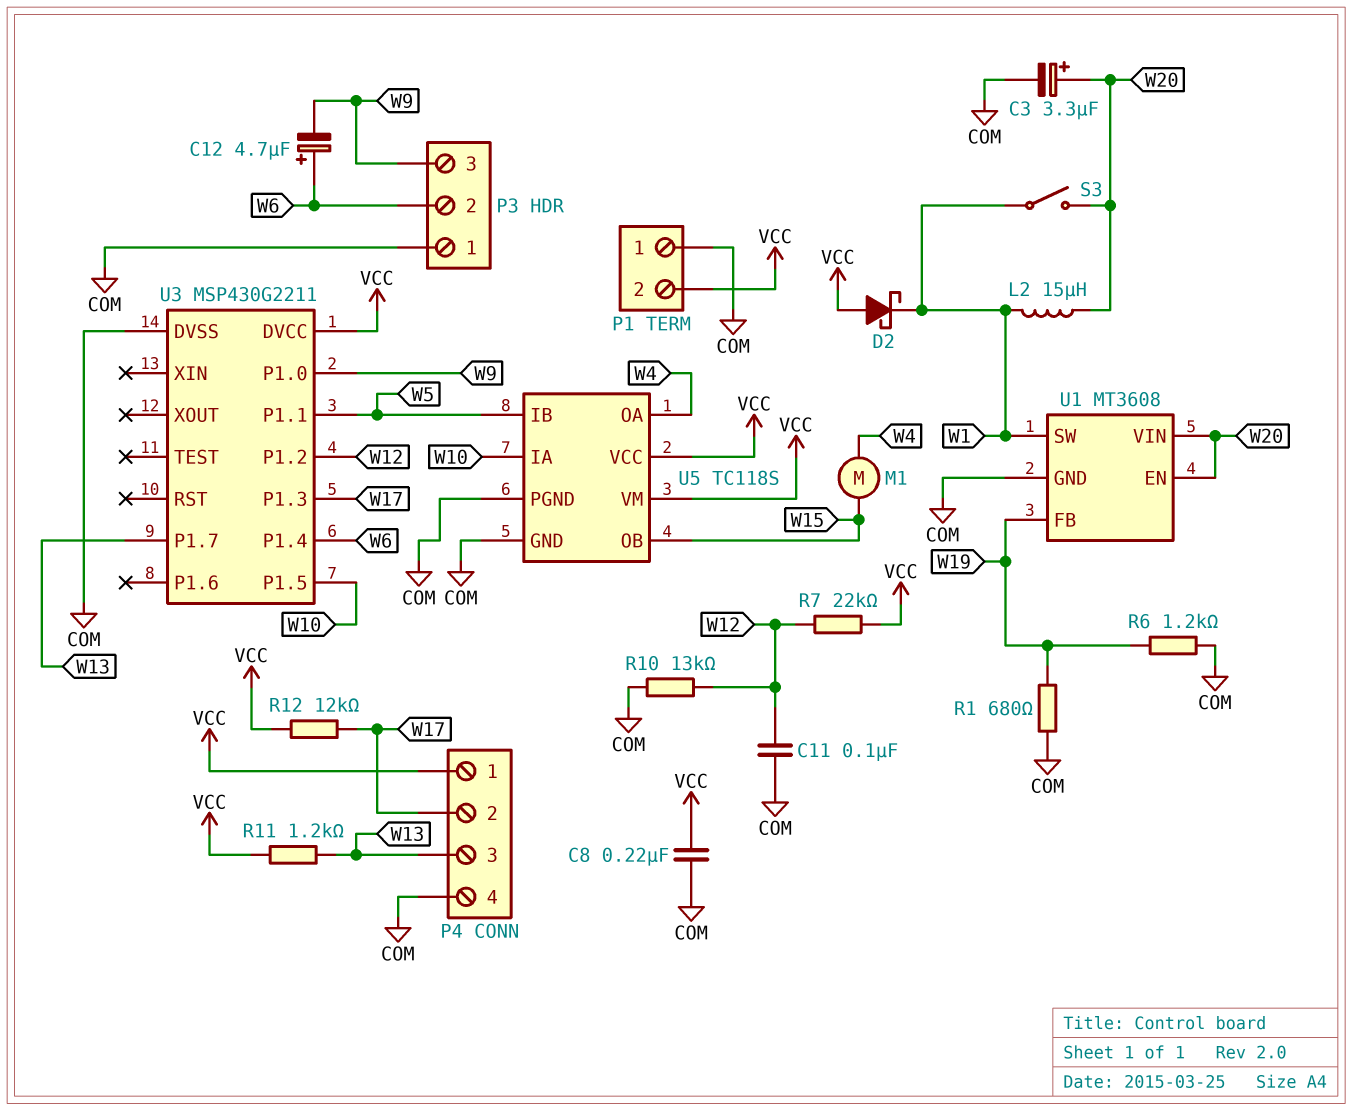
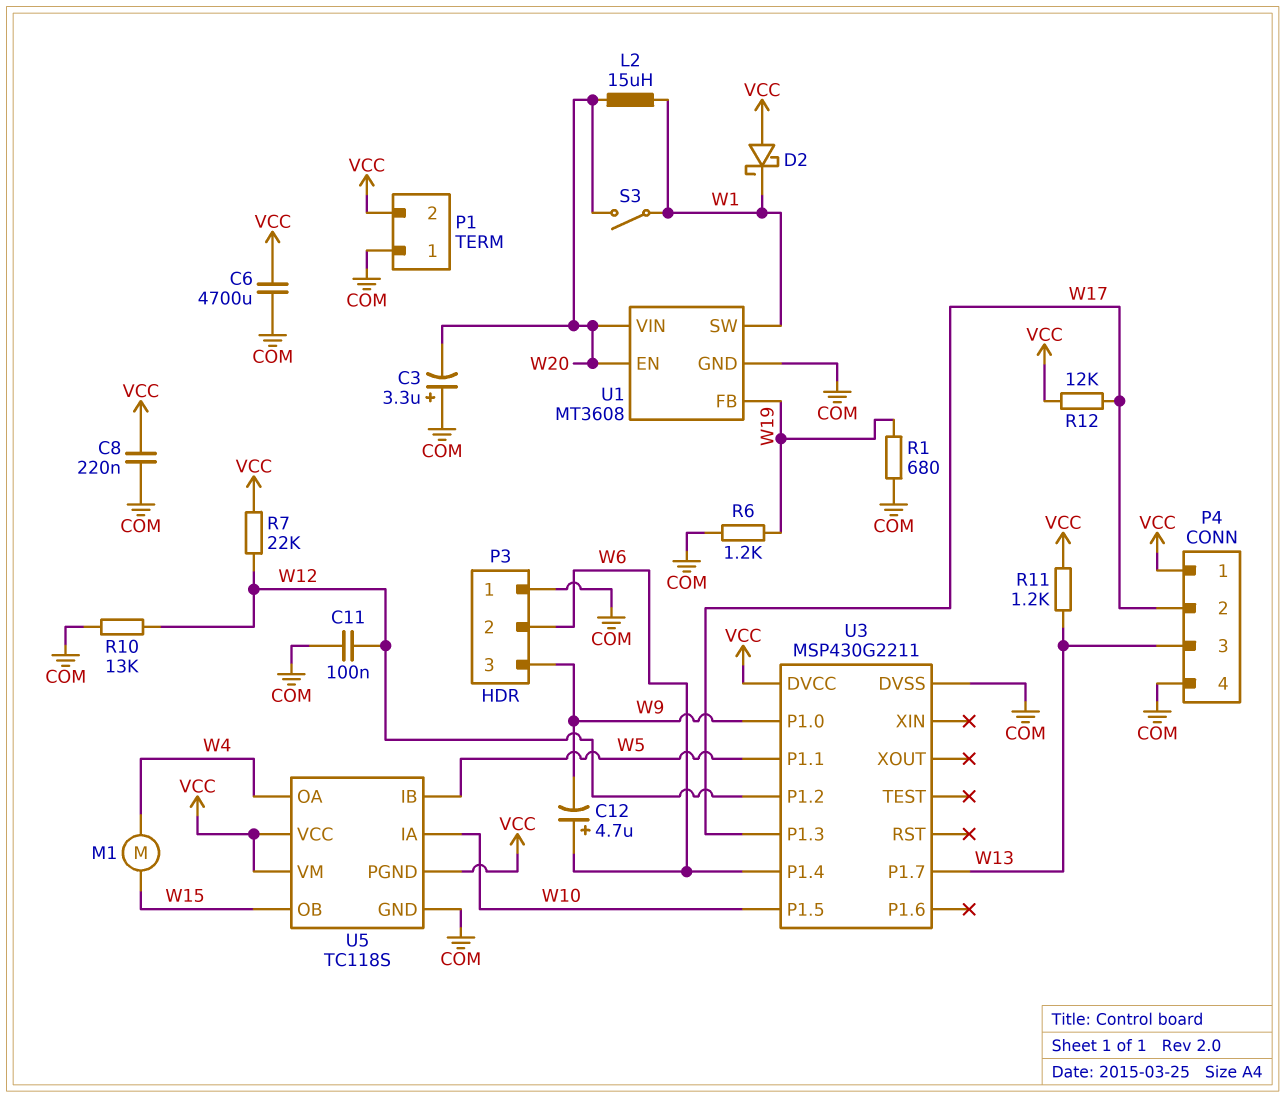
C3: 3.3uF (plus W20, minus COM) -> 3.3uF (plus COM, minus W20)
C6: none -> 4700uF (COM, VCC)
U5 pin PGND: COM -> VCC

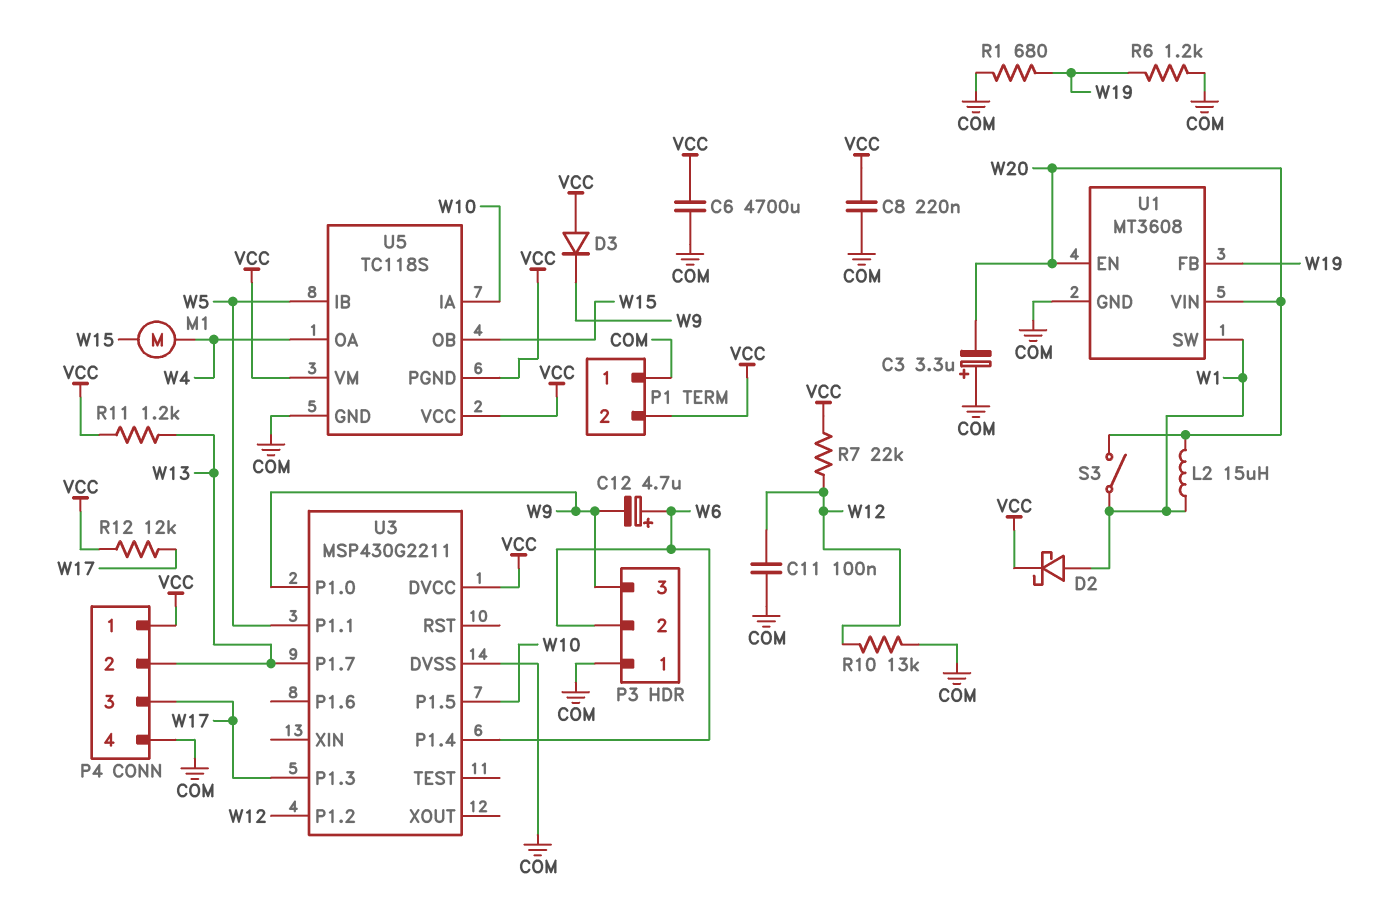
D2: schottky (A VCC, K W1) -> schottky (A W1, K VCC)
D3: none -> diode (A VCC, K W9)
P4 pin 2: W17 -> W13
P4 pin 3: W13 -> W17

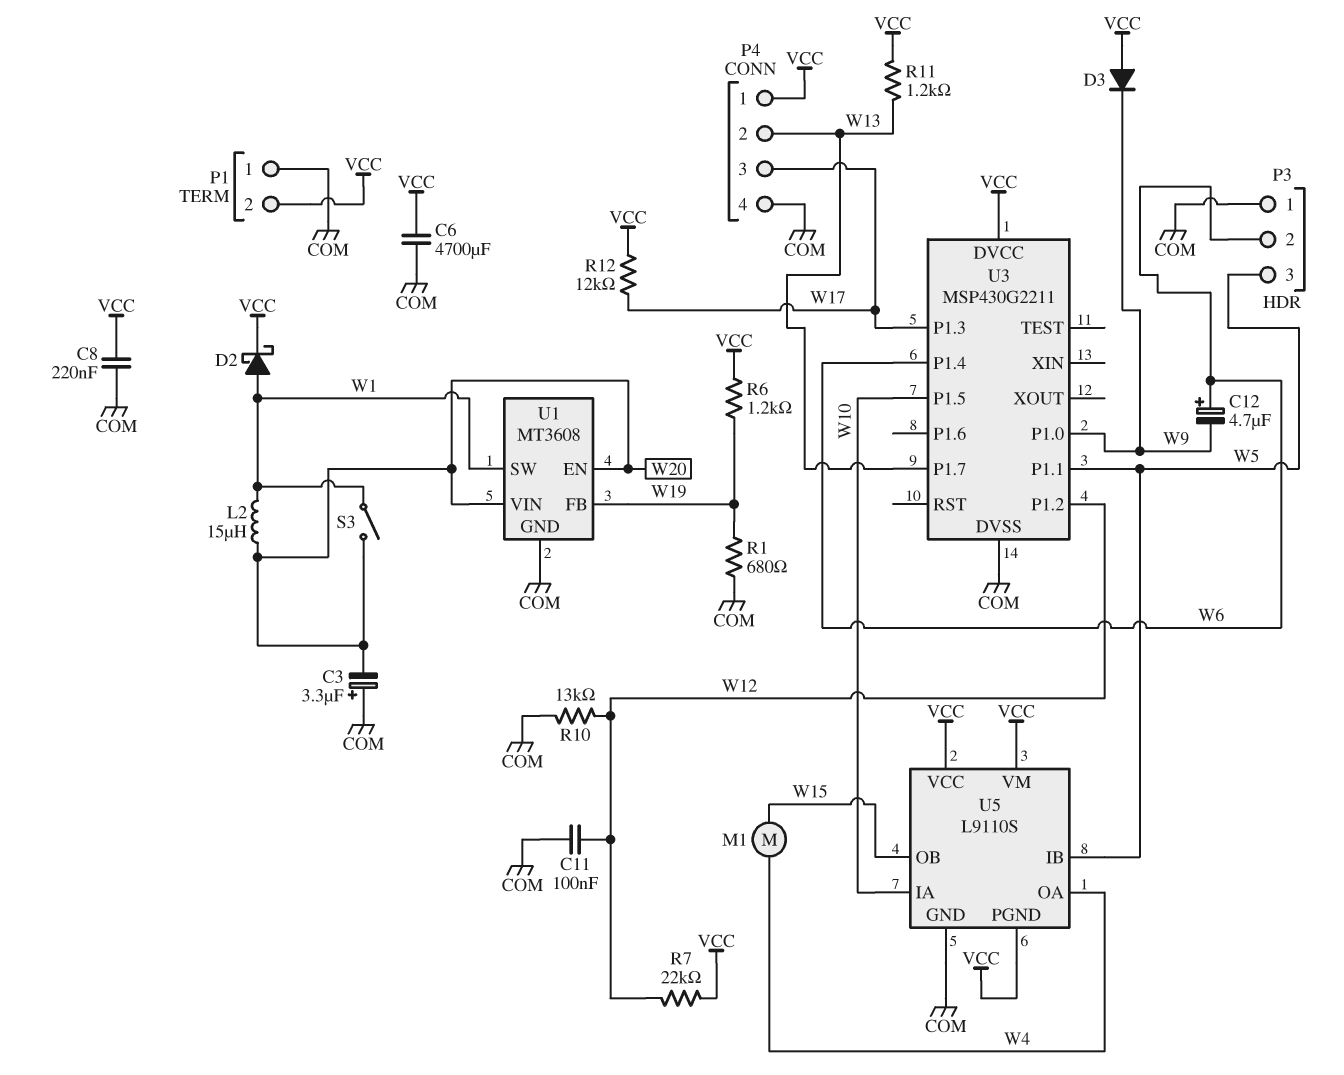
P3 pin 3: W9 -> W5
R6: 1.2k (COM, W19) -> 1.2k (VCC, W19)
U5: TC118S -> L9110S

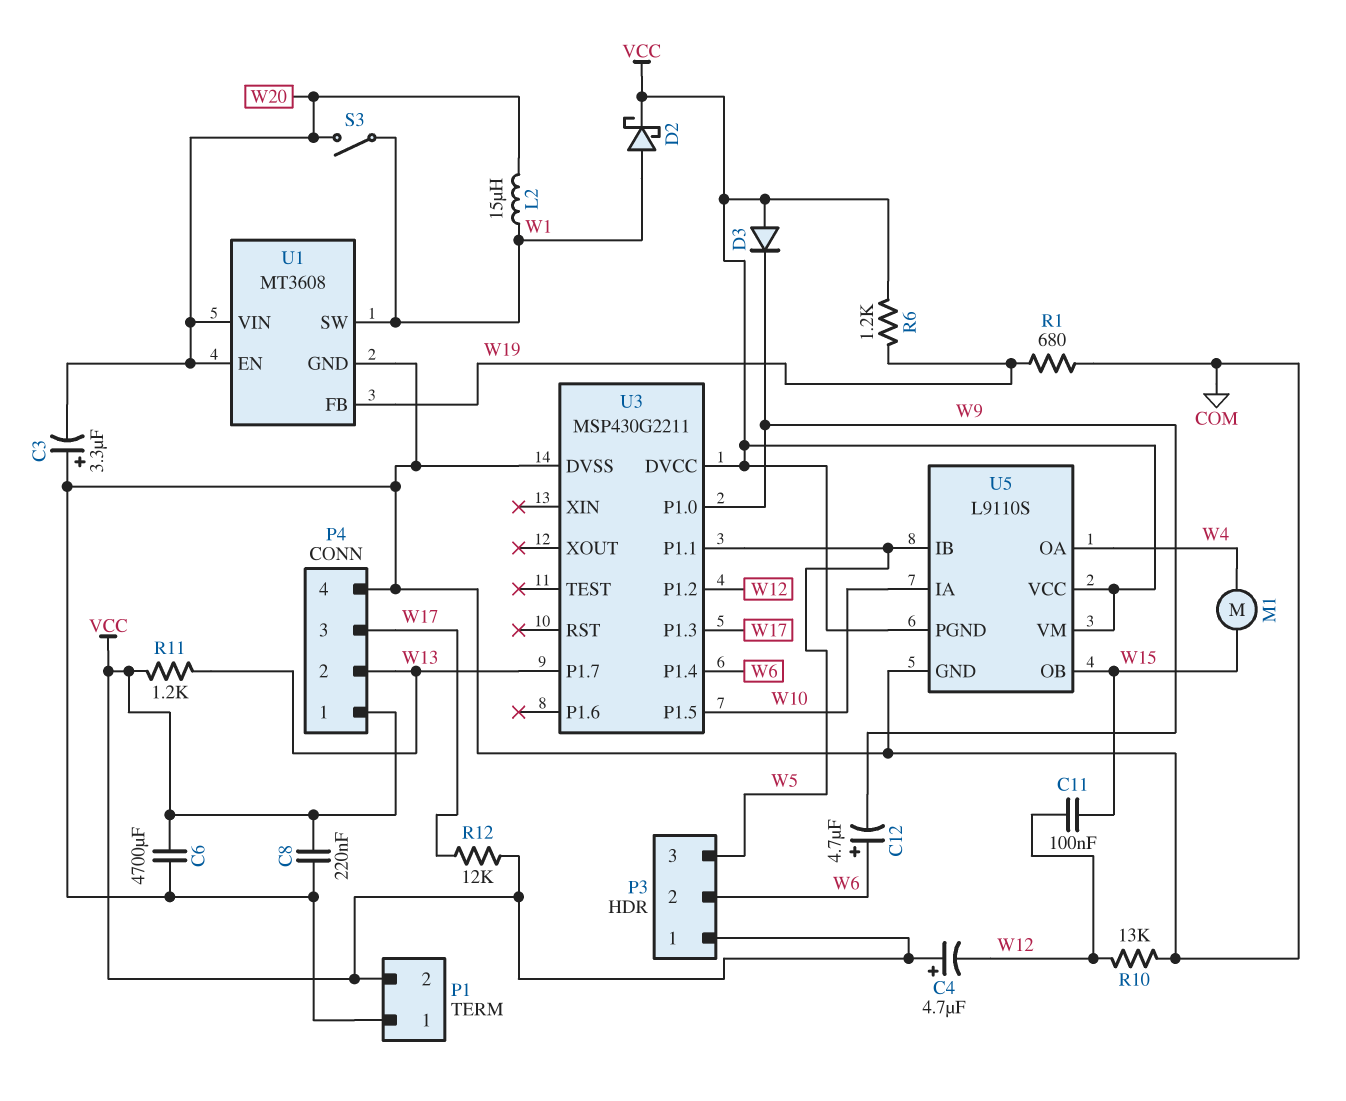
C4: none -> 4.7uF (plus VCC, minus W12)
C11: 100nF (COM, W12) -> 100nF (W12, W15)
P3 pin 1: COM -> VCC
R7: 22k (VCC, W12) -> none

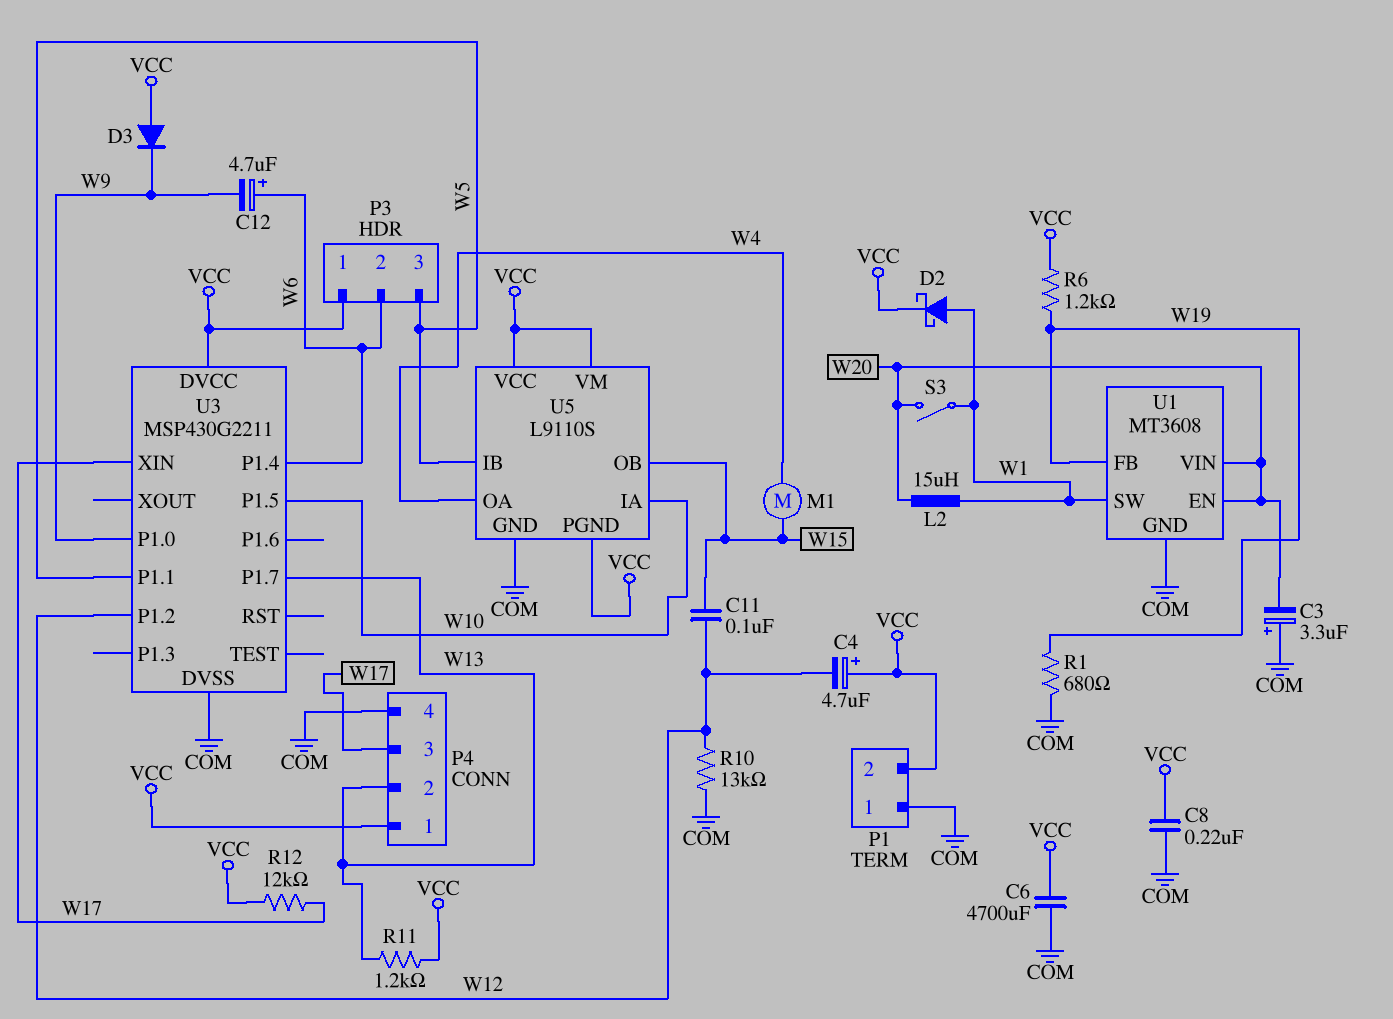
U3 pin P1.3: W17 -> none
U3 pin XIN: none -> W17

